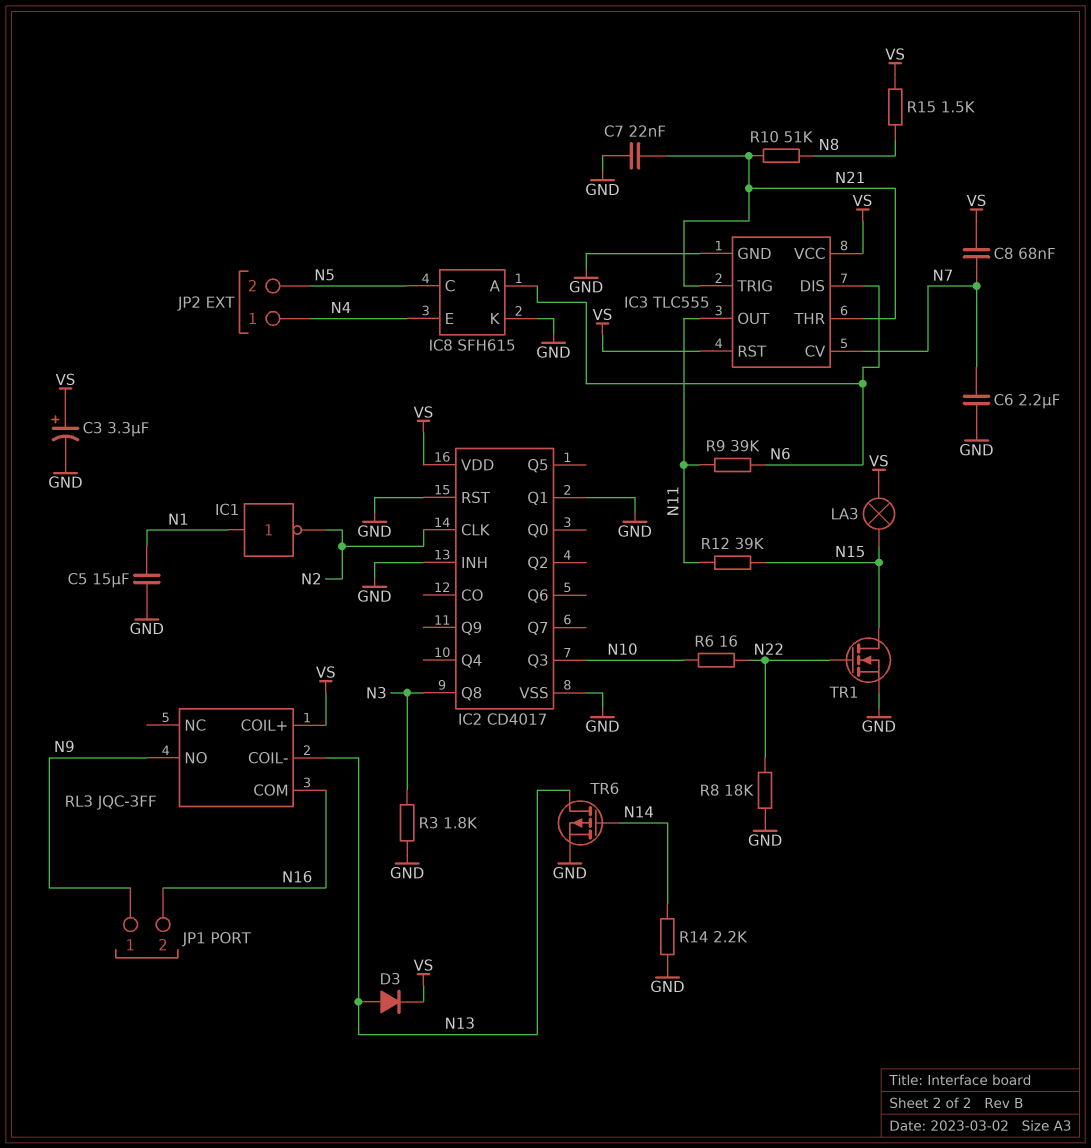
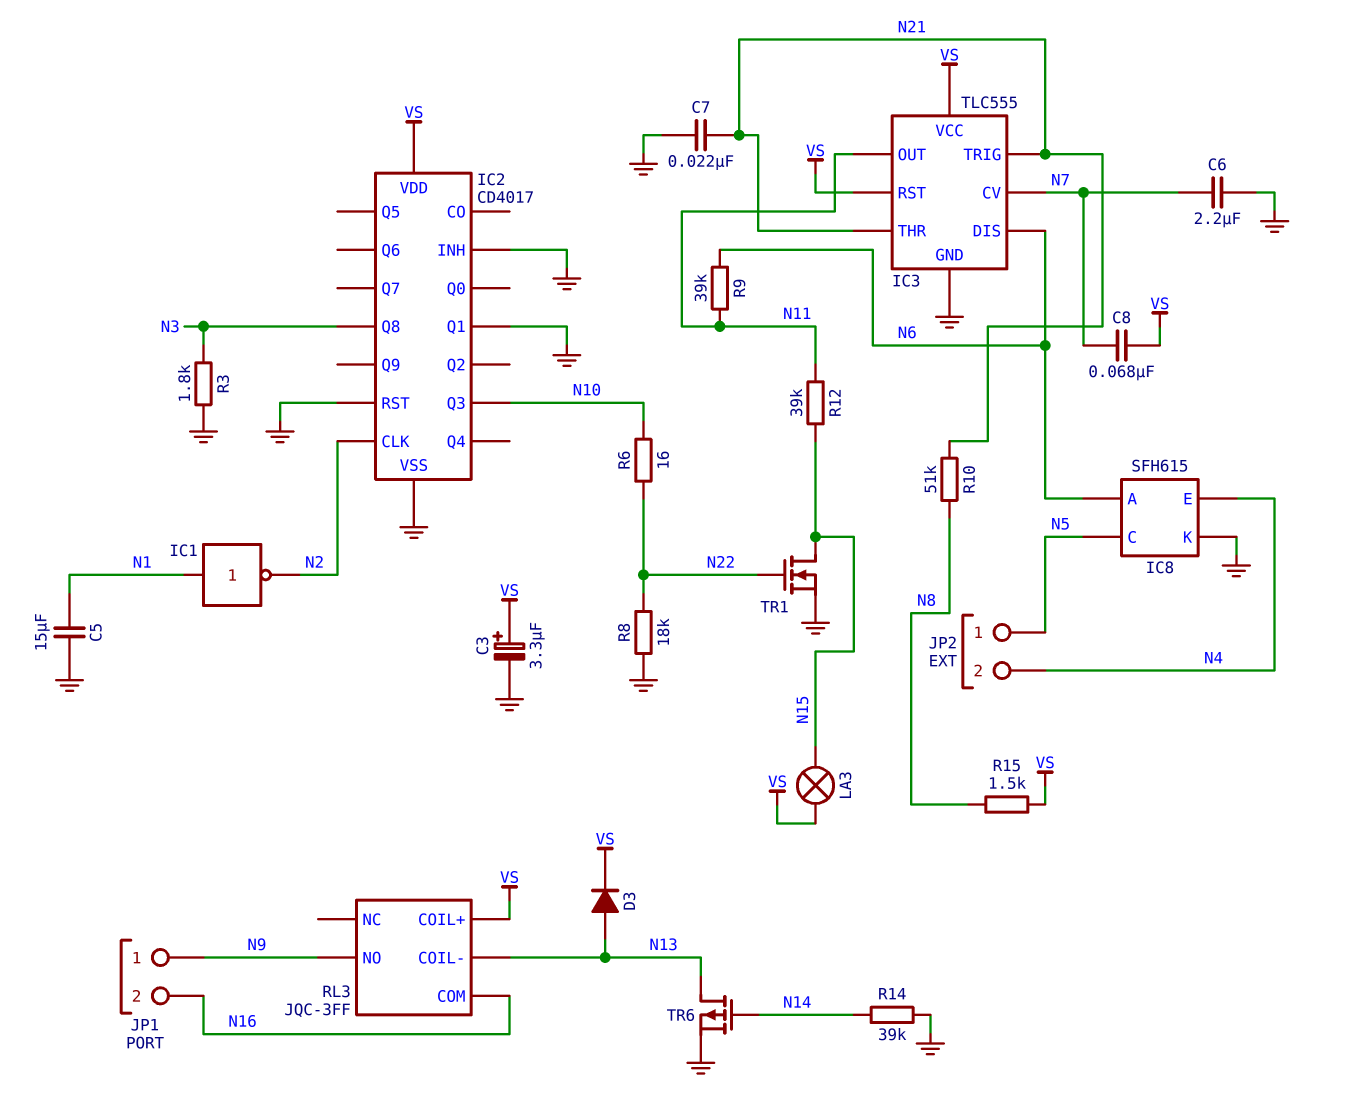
JP2 pin 1: N4 -> N5
JP2 pin 2: N5 -> N4
R14: 2.2k (GND, N14) -> 39k (GND, N14)

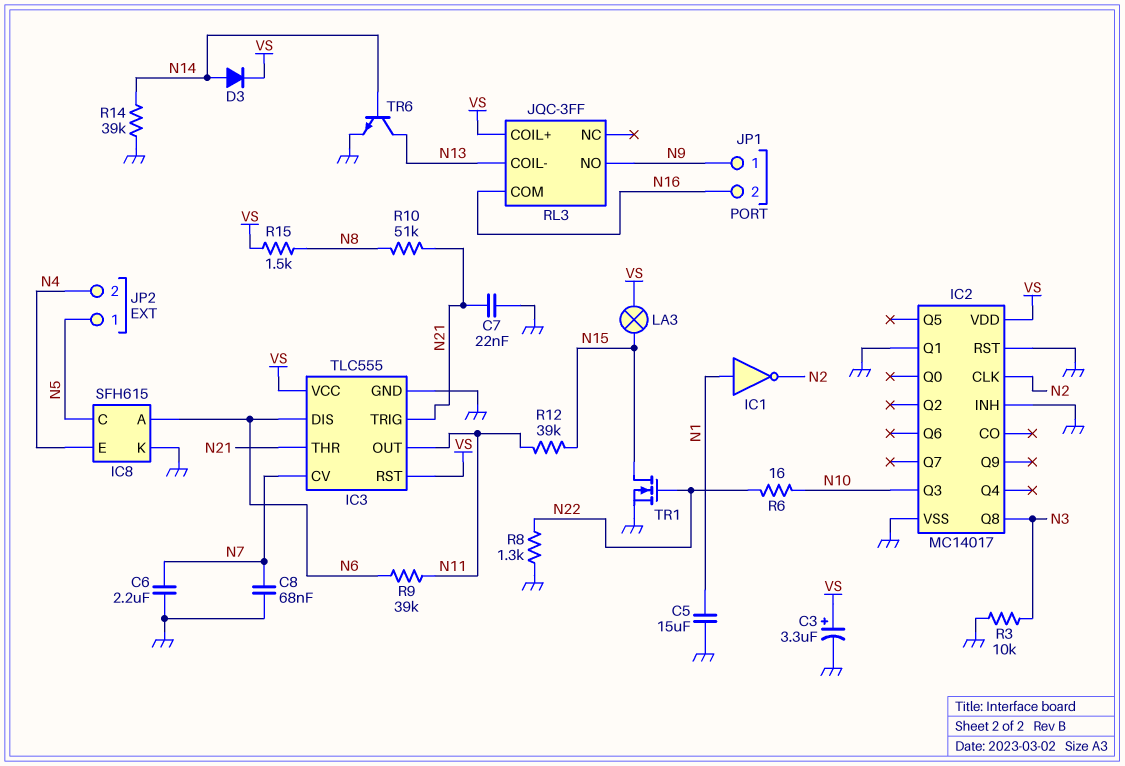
C8: 68nF (N7, VS) -> 68nF (GND, N7)
D3: diode (A N13, K VS) -> diode (A N14, K VS)
IC2: CD4017 -> MC14017
R3: 1.8k (GND, N3) -> 10k (GND, N3)
R8: 18k (GND, N22) -> 1.3k (GND, N22)
TR6: PMOS (G N14, D N13, S GND) -> NPN (B N14, C N13, E GND)

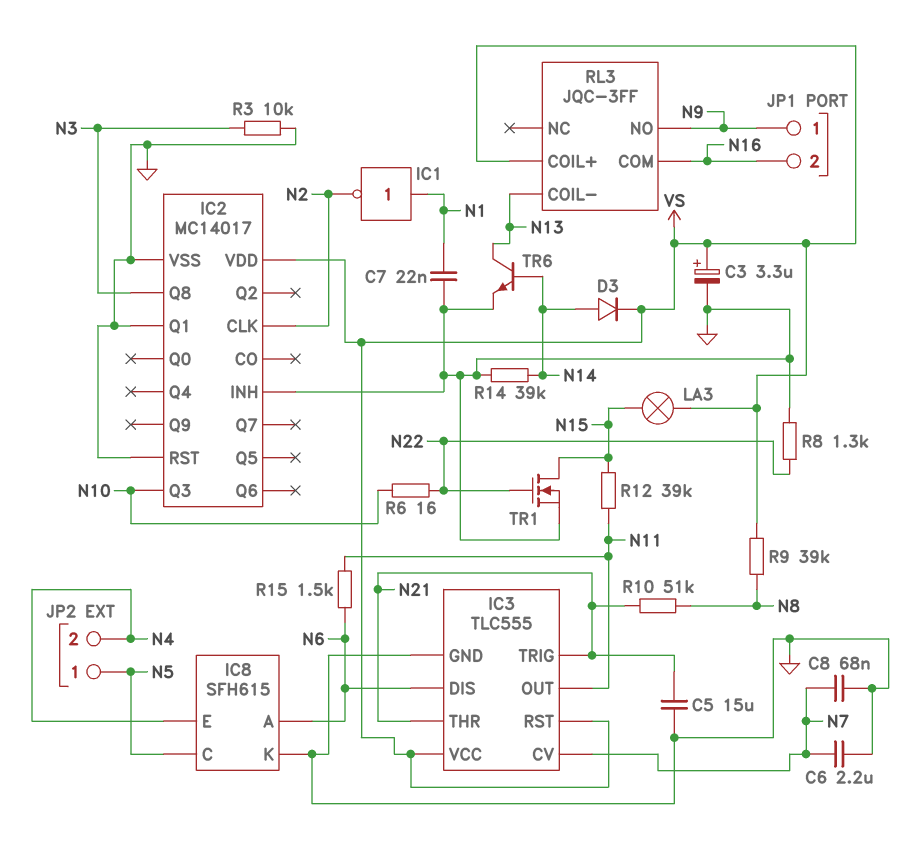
C5: 15uF (GND, N1) -> 15uF (GND, N21)
C7: 22nF (GND, N21) -> 22nF (GND, N1)
R9: 39k (N6, N11) -> 39k (N8, VS)
R15: 1.5k (N8, VS) -> 1.5k (N6, N11)

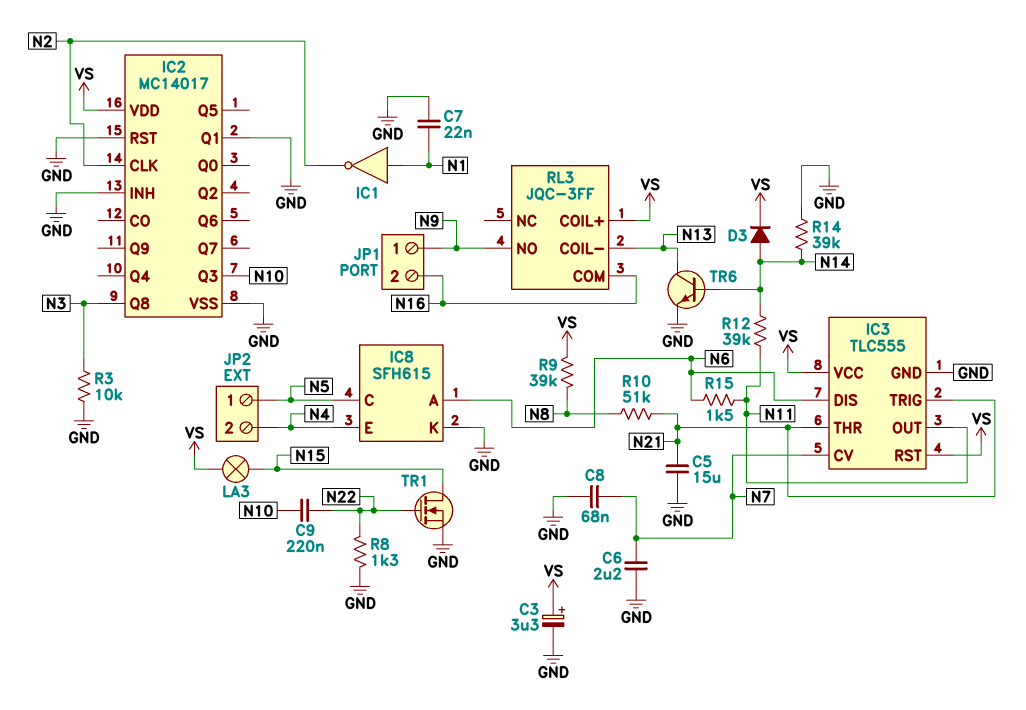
C9: none -> 220nF (N10, N22)
R6: 16 (N10, N22) -> none
R12: 39k (N11, N15) -> 39k (N11, N14)

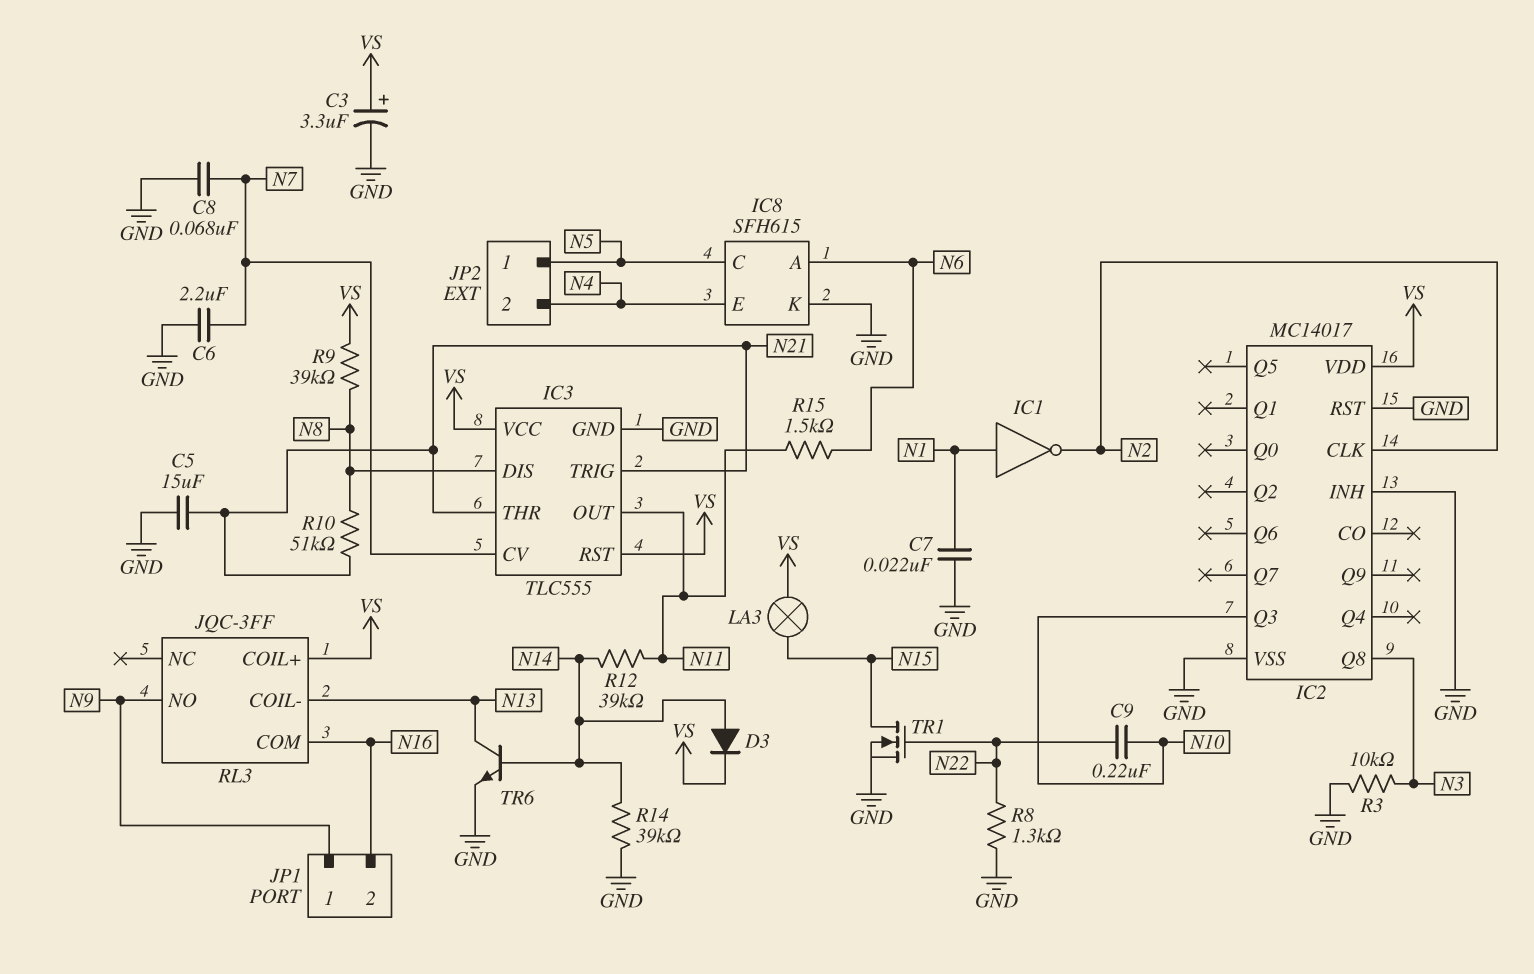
IC2 pin Q1: GND -> none
IC3 pin DIS: N6 -> N8

